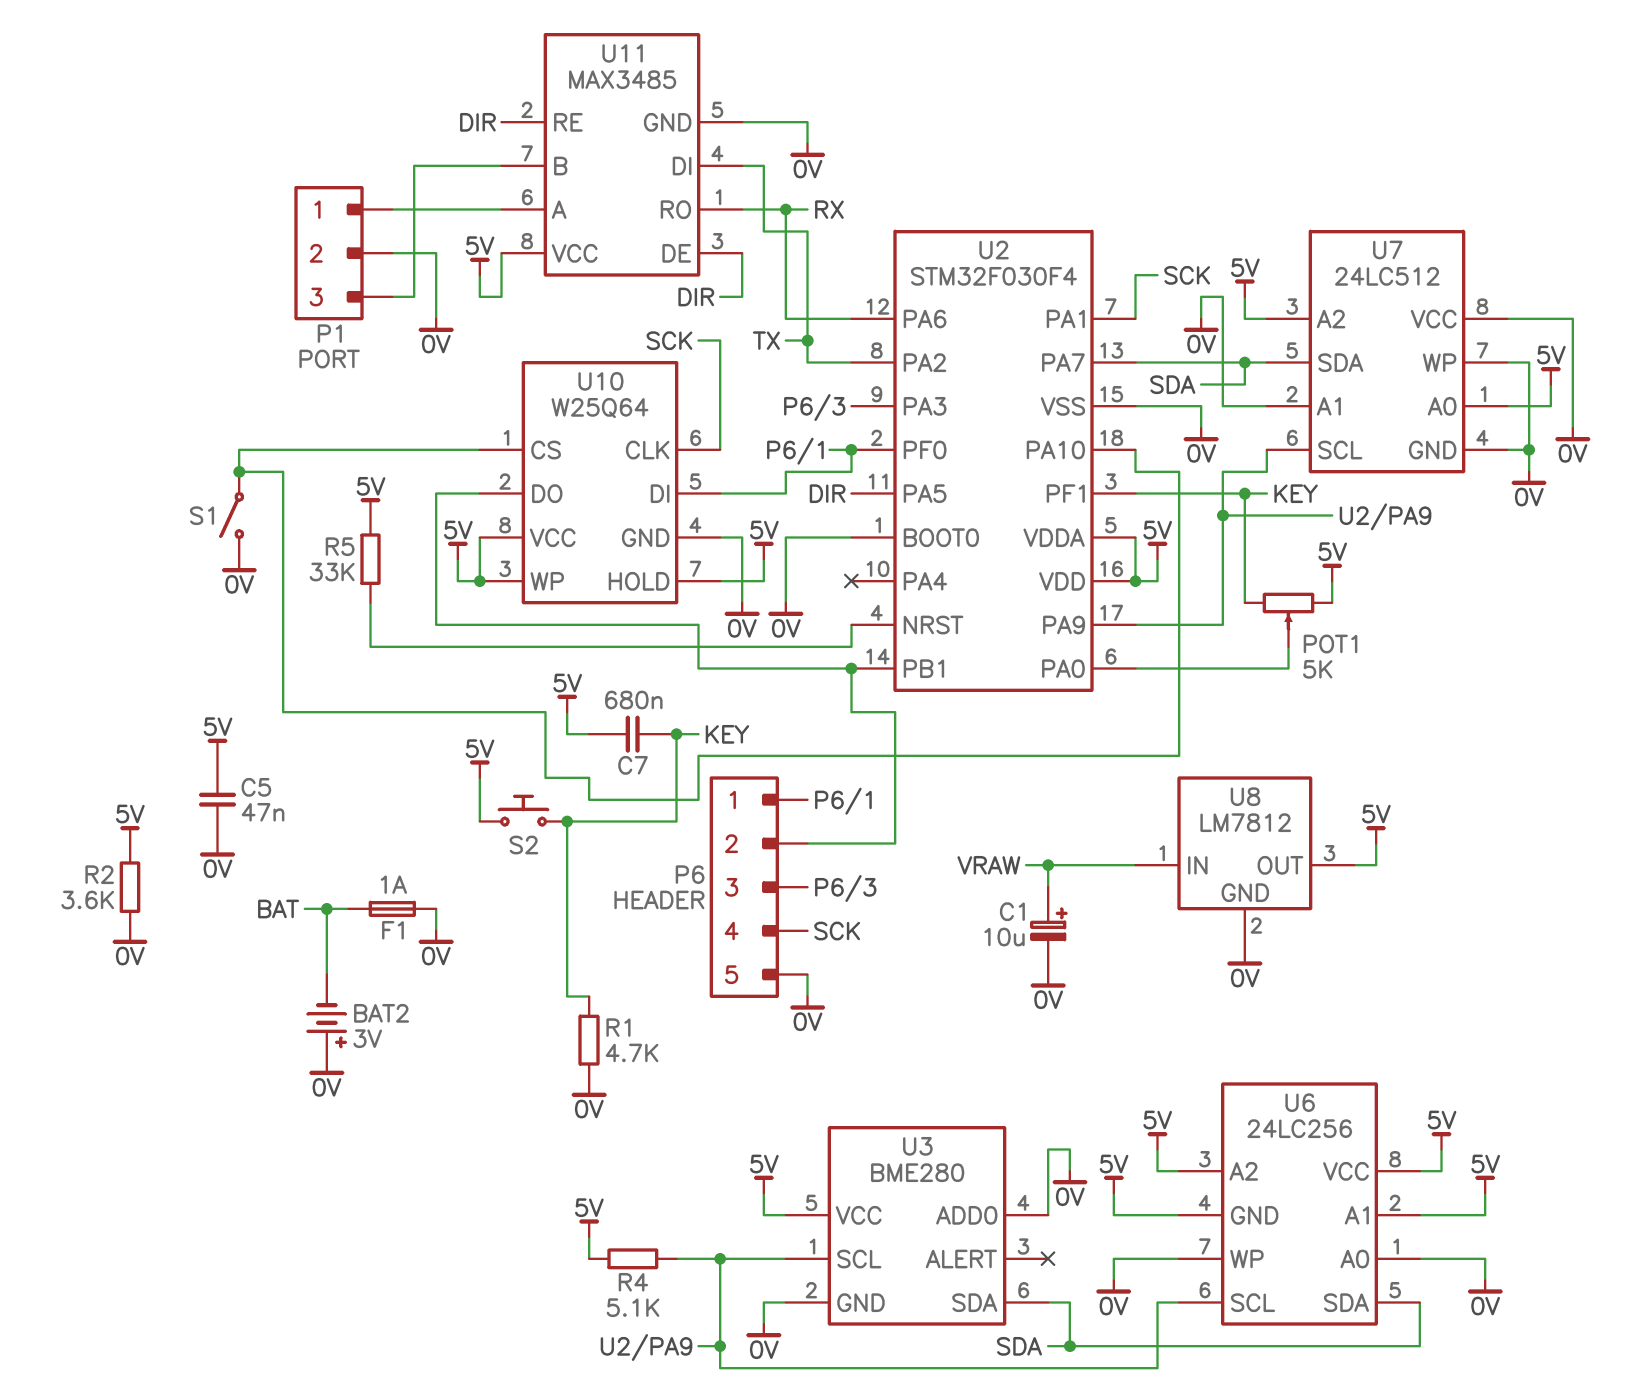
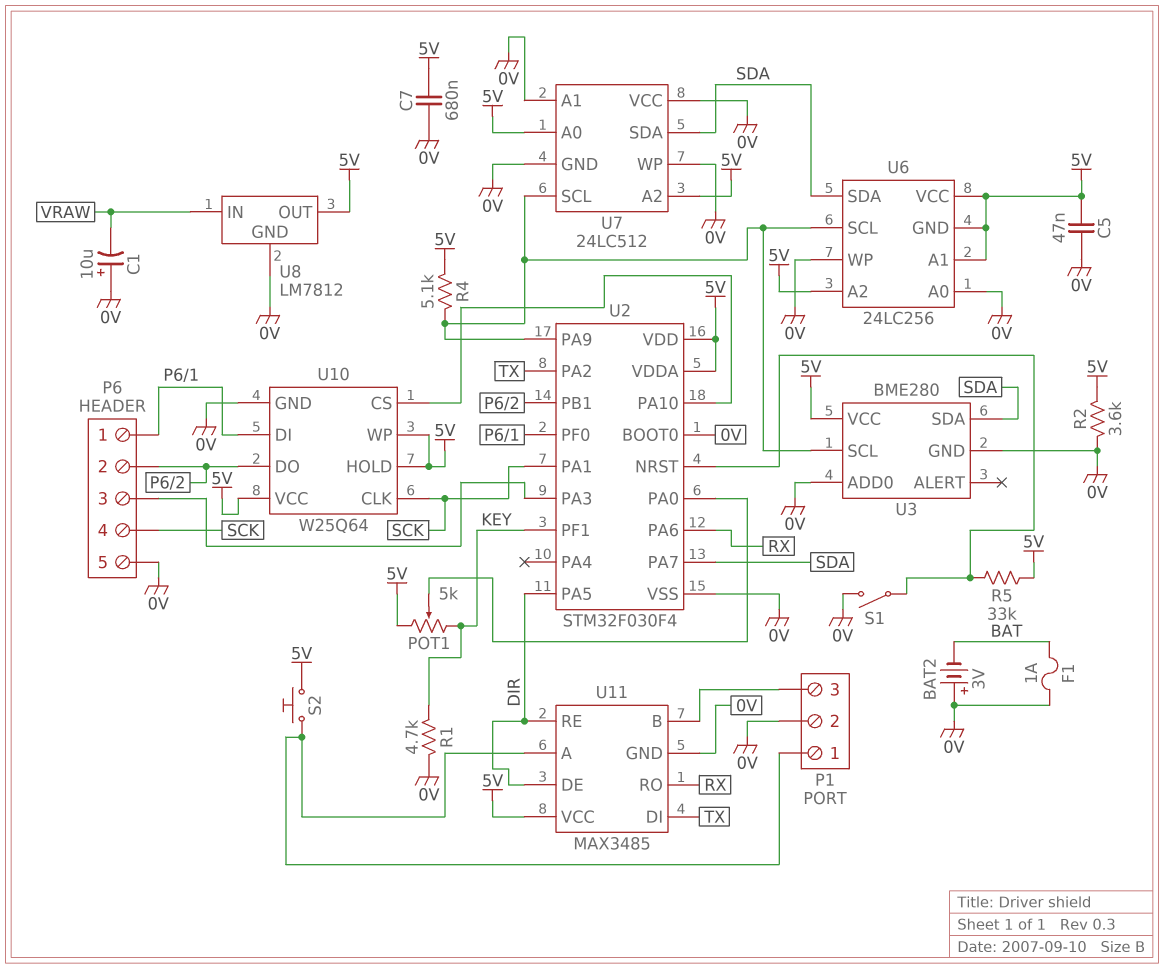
C1: 10uF (plus VRAW, minus 0V) -> 10uF (plus 0V, minus VRAW)
C7: 680nF (5V, KEY) -> 680nF (0V, 5V)
S1: switch (0V, U2/PA10) -> switch (0V, U2/NRST)
S2: button (5V, KEY) -> button (5V, P1/1)

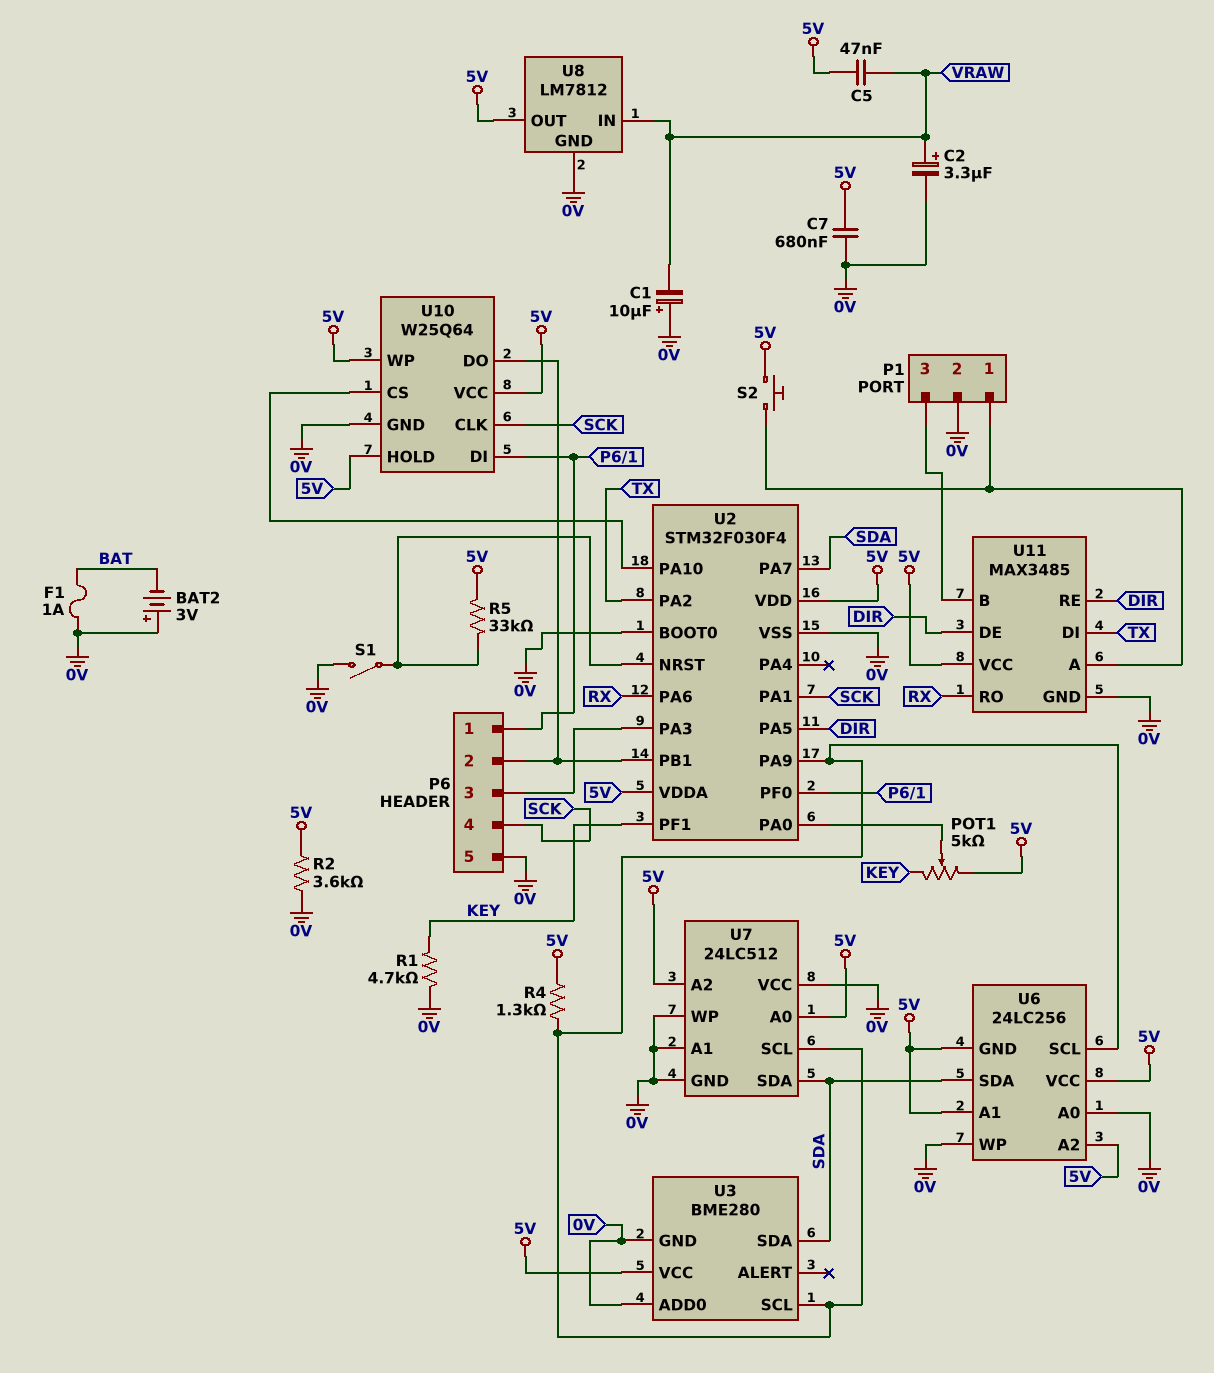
C2: none -> 3.3uF (plus VRAW, minus 0V)
C5: 47nF (0V, 5V) -> 47nF (5V, VRAW)
R4: 5.1k (5V, U2/PA9) -> 1.3k (5V, U2/PA9)

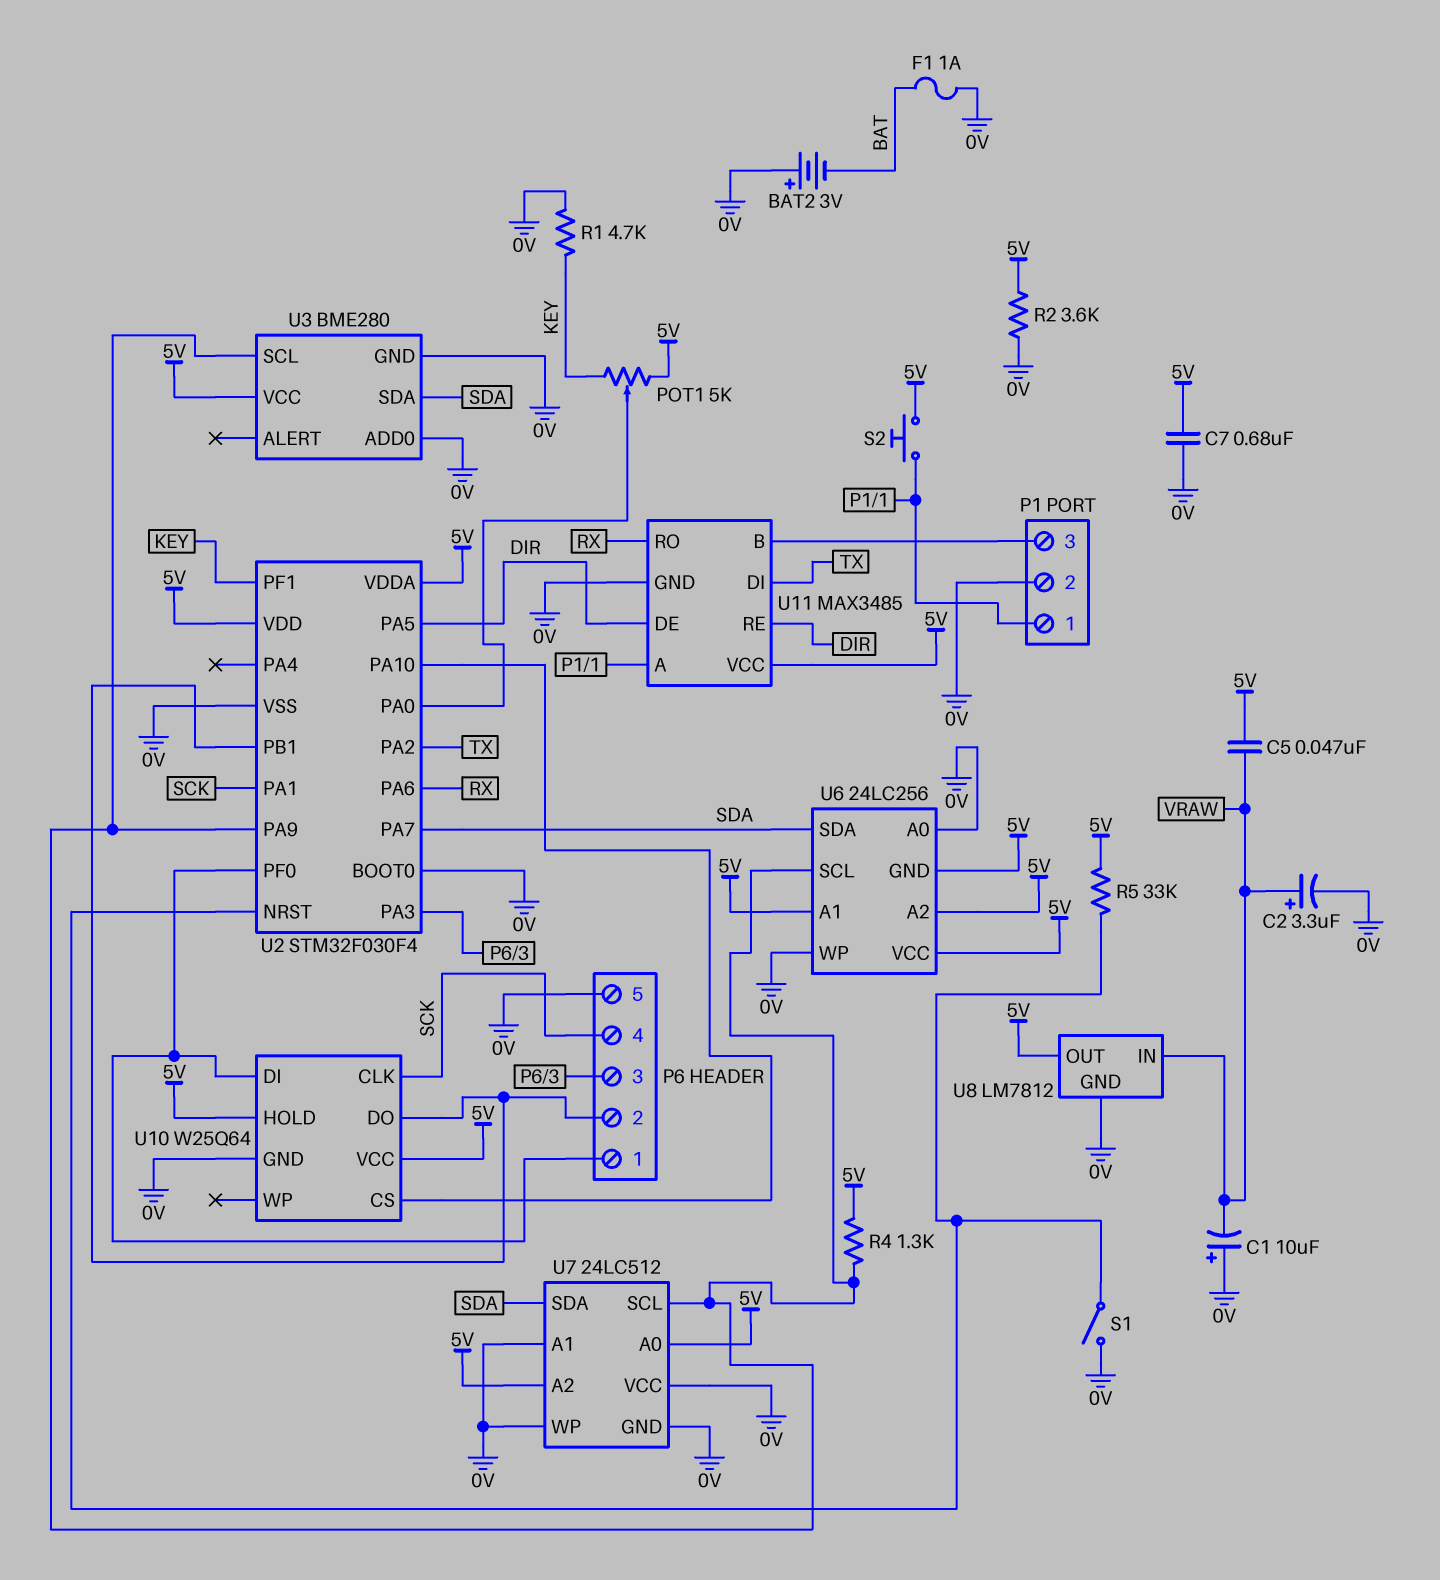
U10 pin WP: 5V -> none

